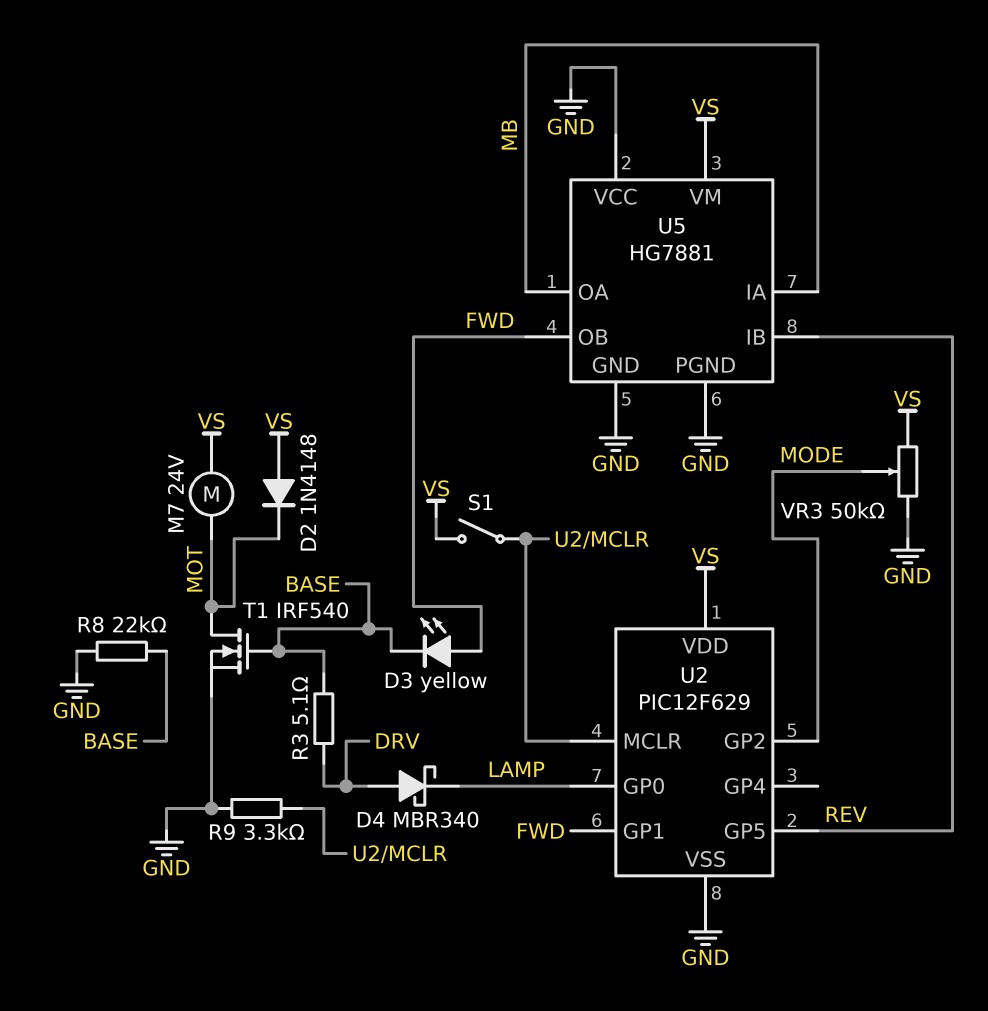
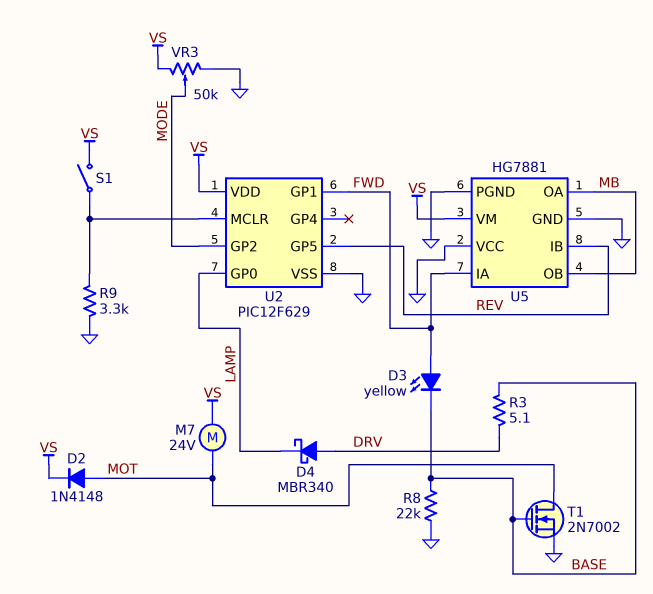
D2: diode 1N4148 (A VS, K MOT) -> diode 1N4148 (A MOT, K VS)
T1: NMOS IRF540 (G BASE, D MOT, S GND) -> NMOS 2N7002 (G BASE, D MOT, S GND)
U5 pin IA: MB -> FWD
U5 pin OB: FWD -> MB

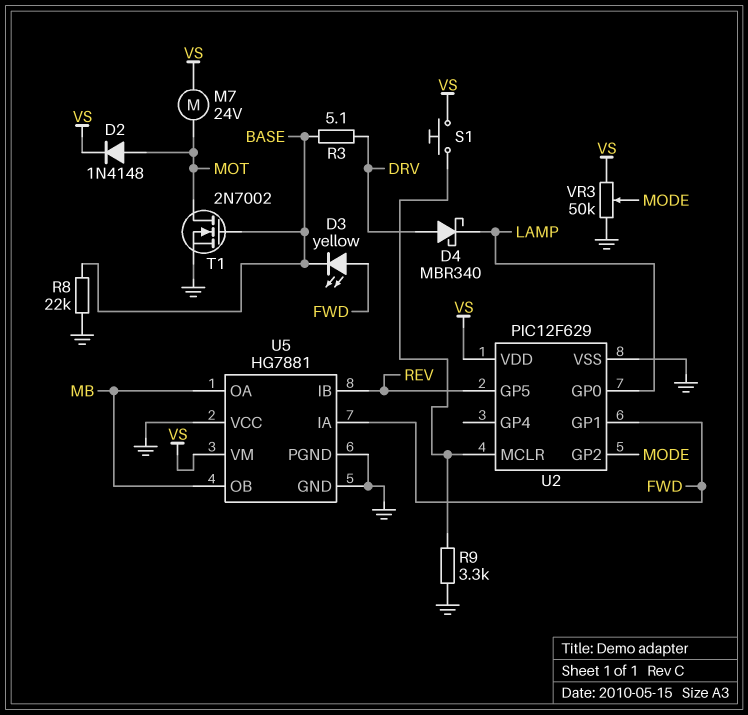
S1: switch (U2/MCLR, VS) -> button (U2/MCLR, VS)

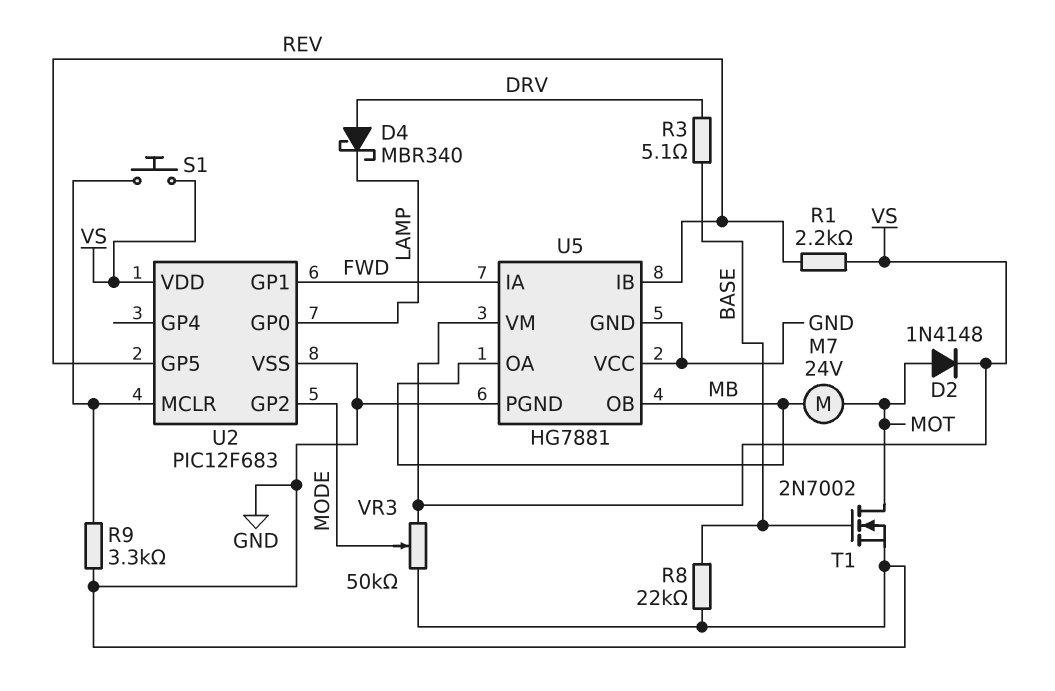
D3: LED yellow (A FWD, K BASE) -> none
M7: motor 24V (MOT, VS) -> motor 24V (MB, MOT)
R1: none -> 2.2k (REV, VS)
U2: PIC12F629 -> PIC12F683

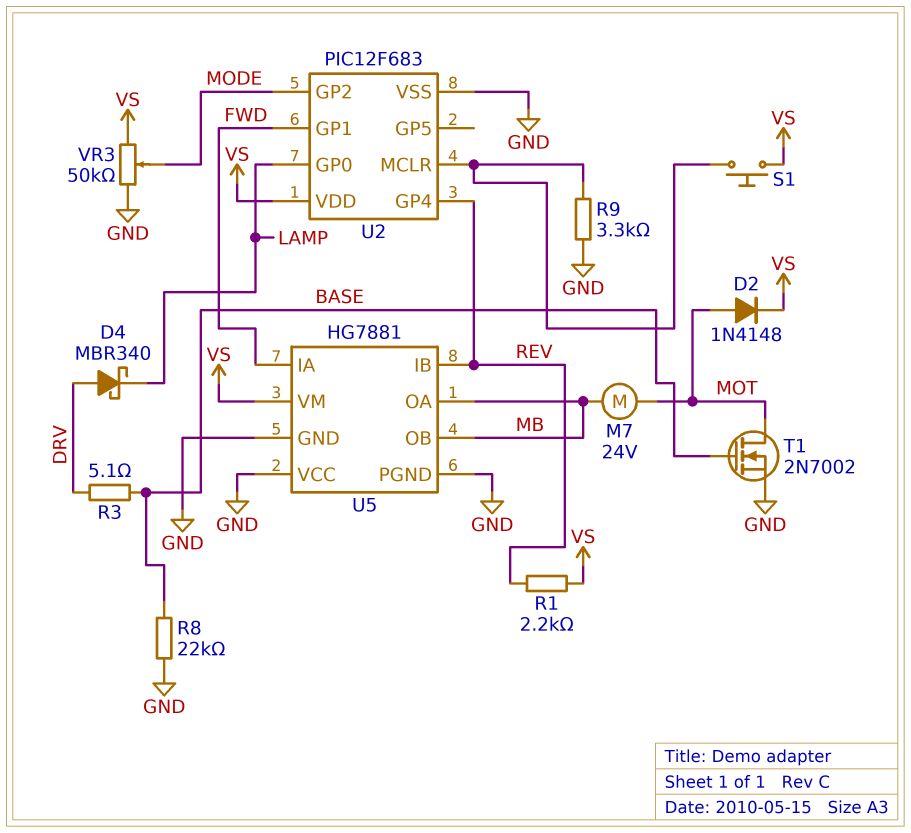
U2 pin GP4: none -> REV
U2 pin GP5: REV -> none

